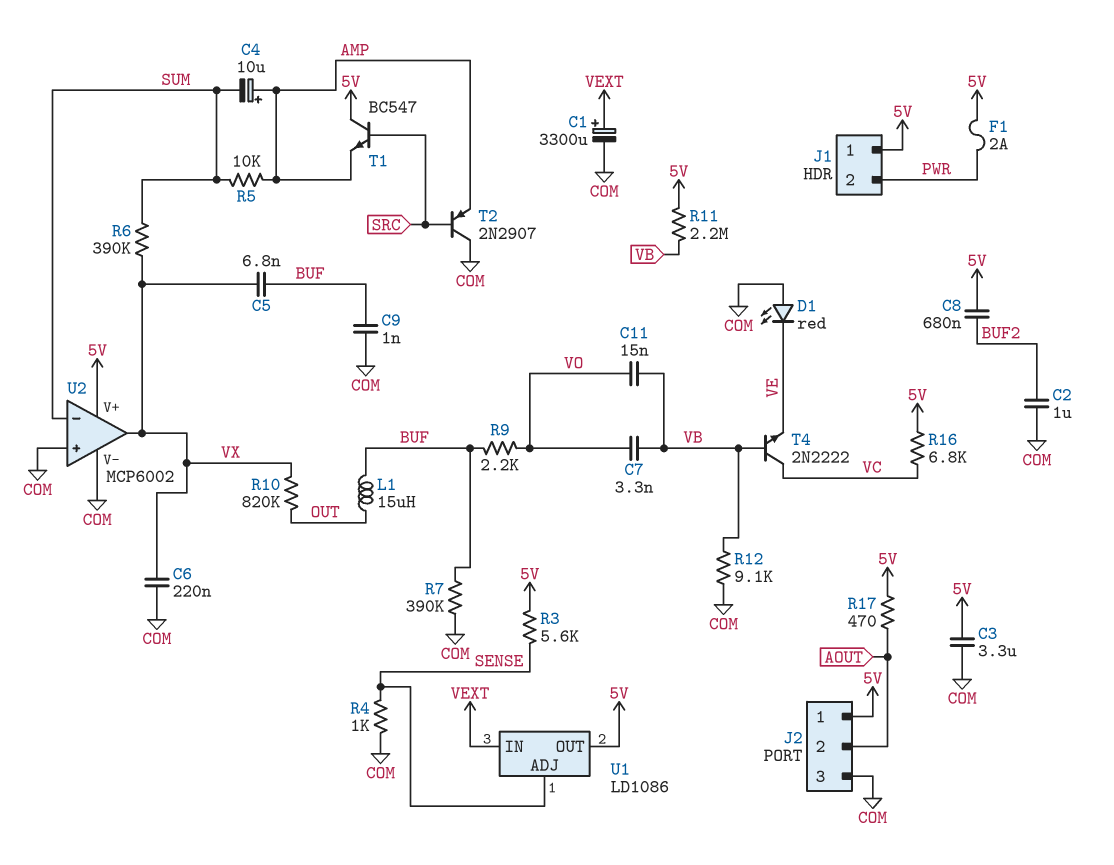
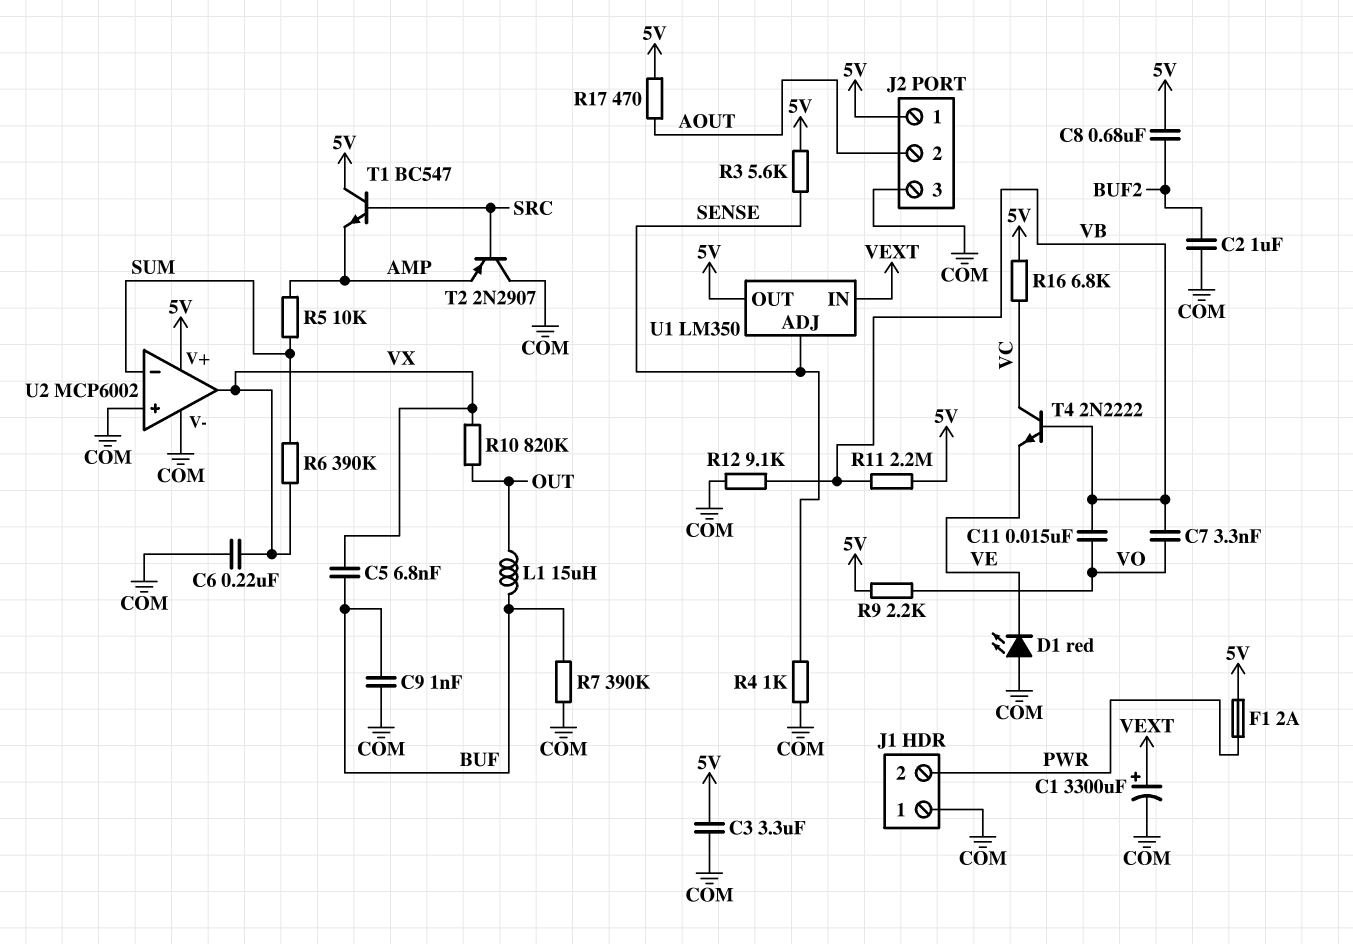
C4: 10uF (plus AMP, minus SUM) -> none
J1 pin 1: 5V -> COM
R9: 2.2k (BUF, VO) -> 2.2k (5V, VO)
U1: LD1086 -> LM350

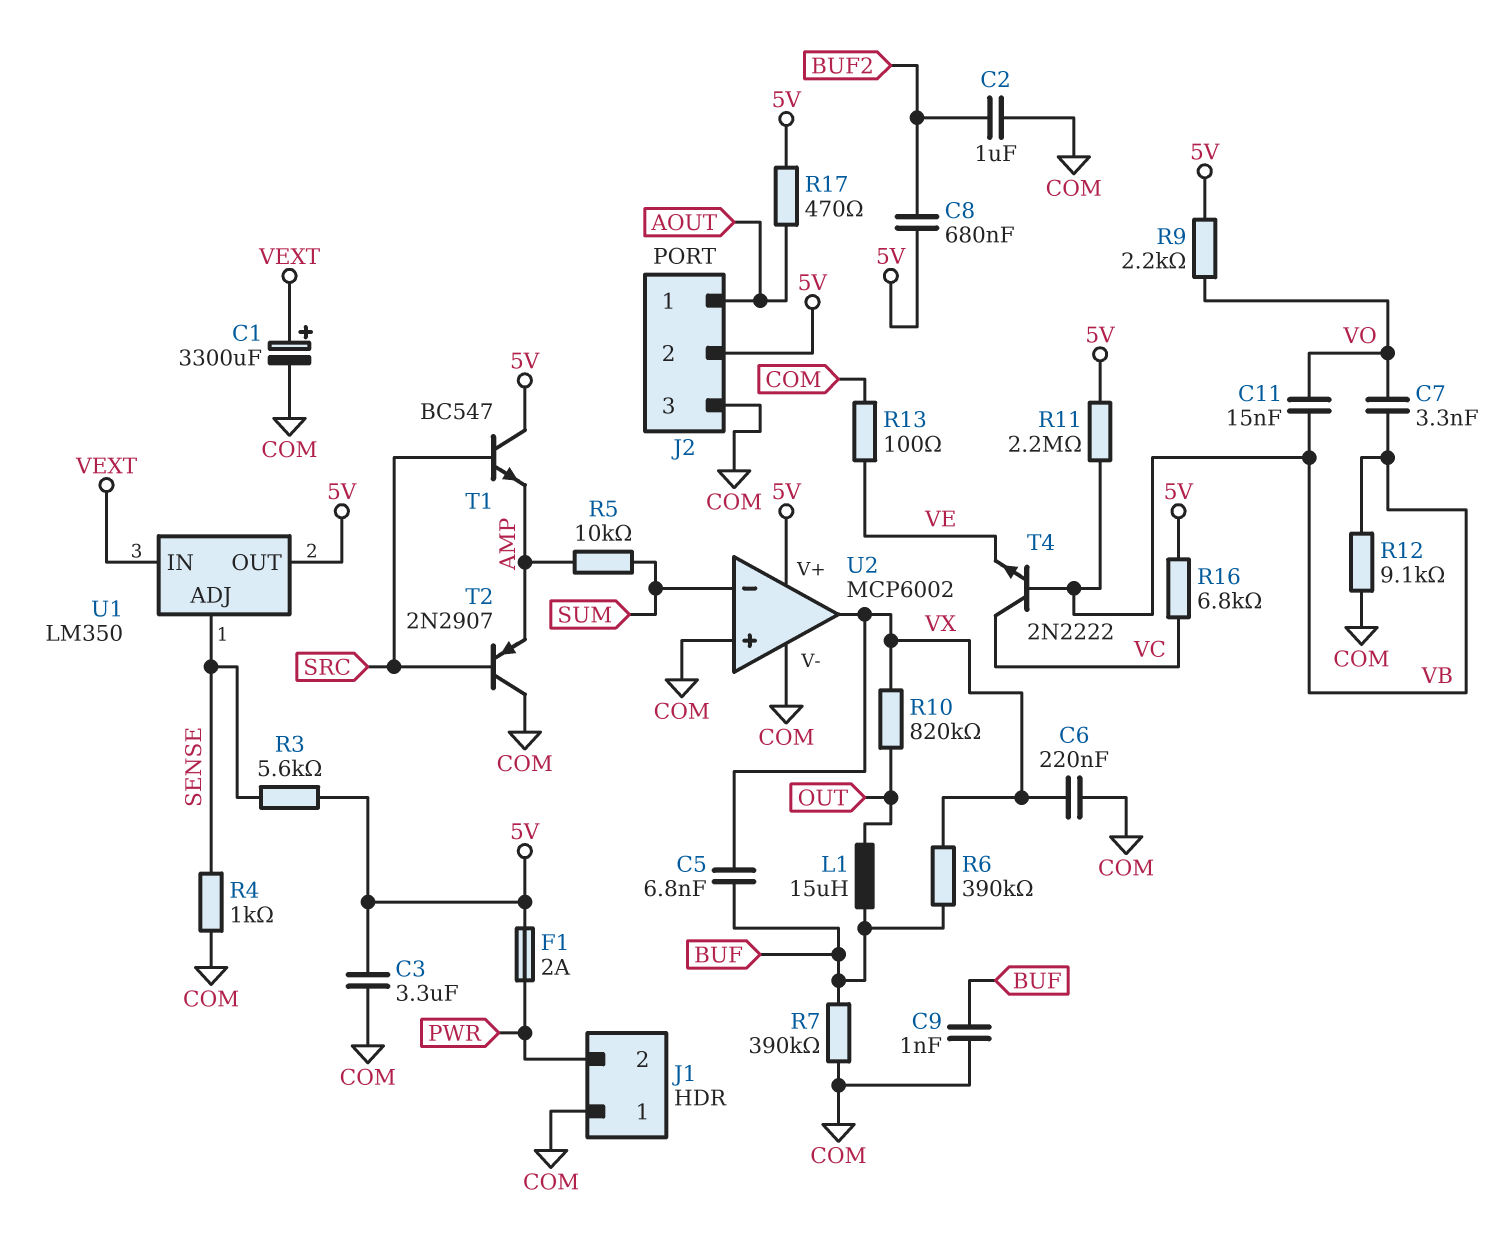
D1: LED red (A COM, K VE) -> none
J2 pin 1: 5V -> AOUT
J2 pin 2: AOUT -> 5V
R6: 390k (SUM, VX) -> 390k (BUF, VX)
R13: none -> 100 (COM, VE)

